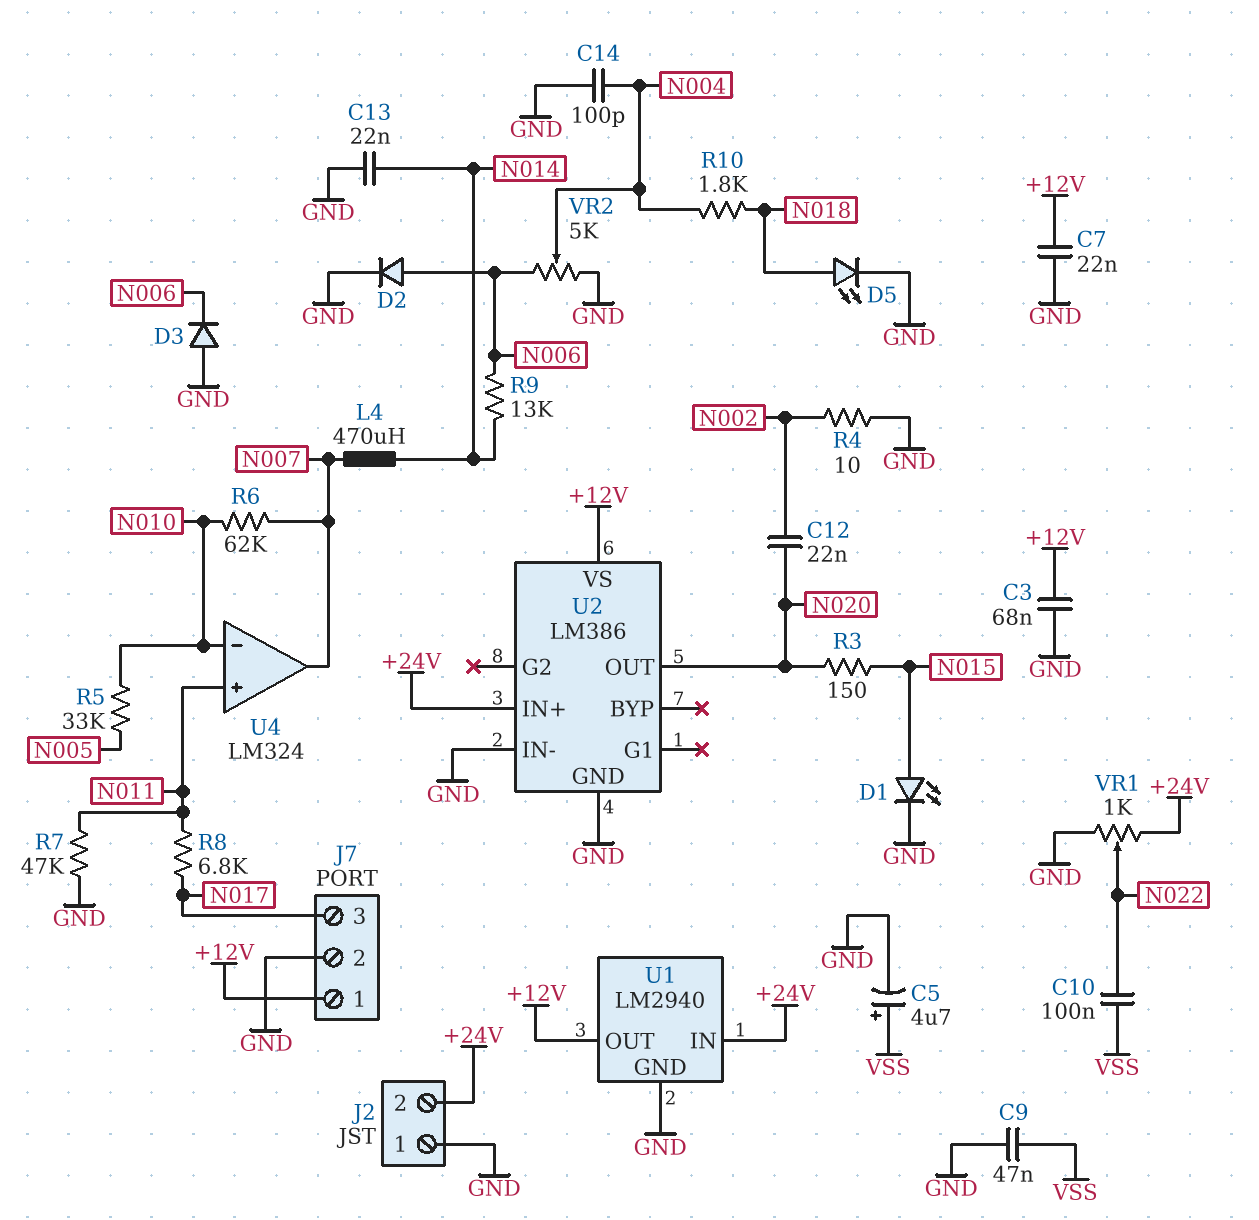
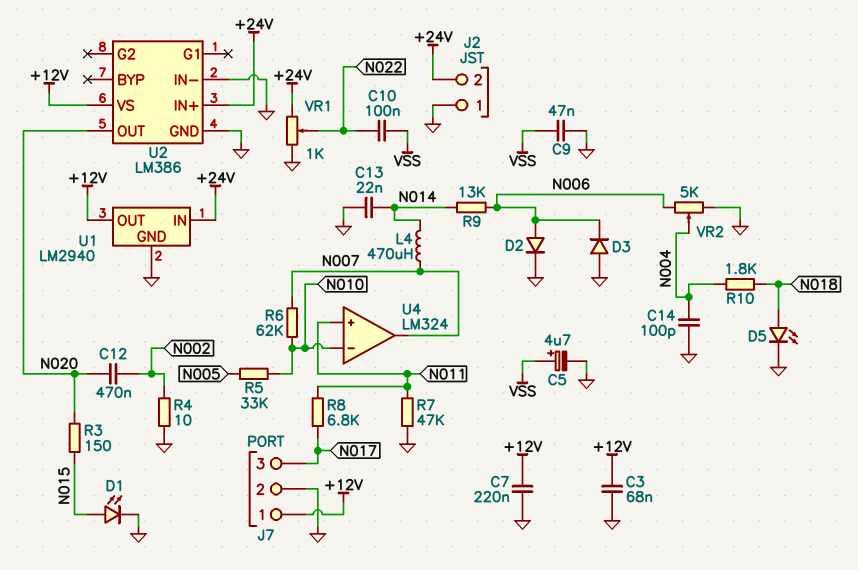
C7: 22nF (+12V, GND) -> 220nF (+12V, GND)
C12: 22nF (N002, N020) -> 470nF (N002, N020)

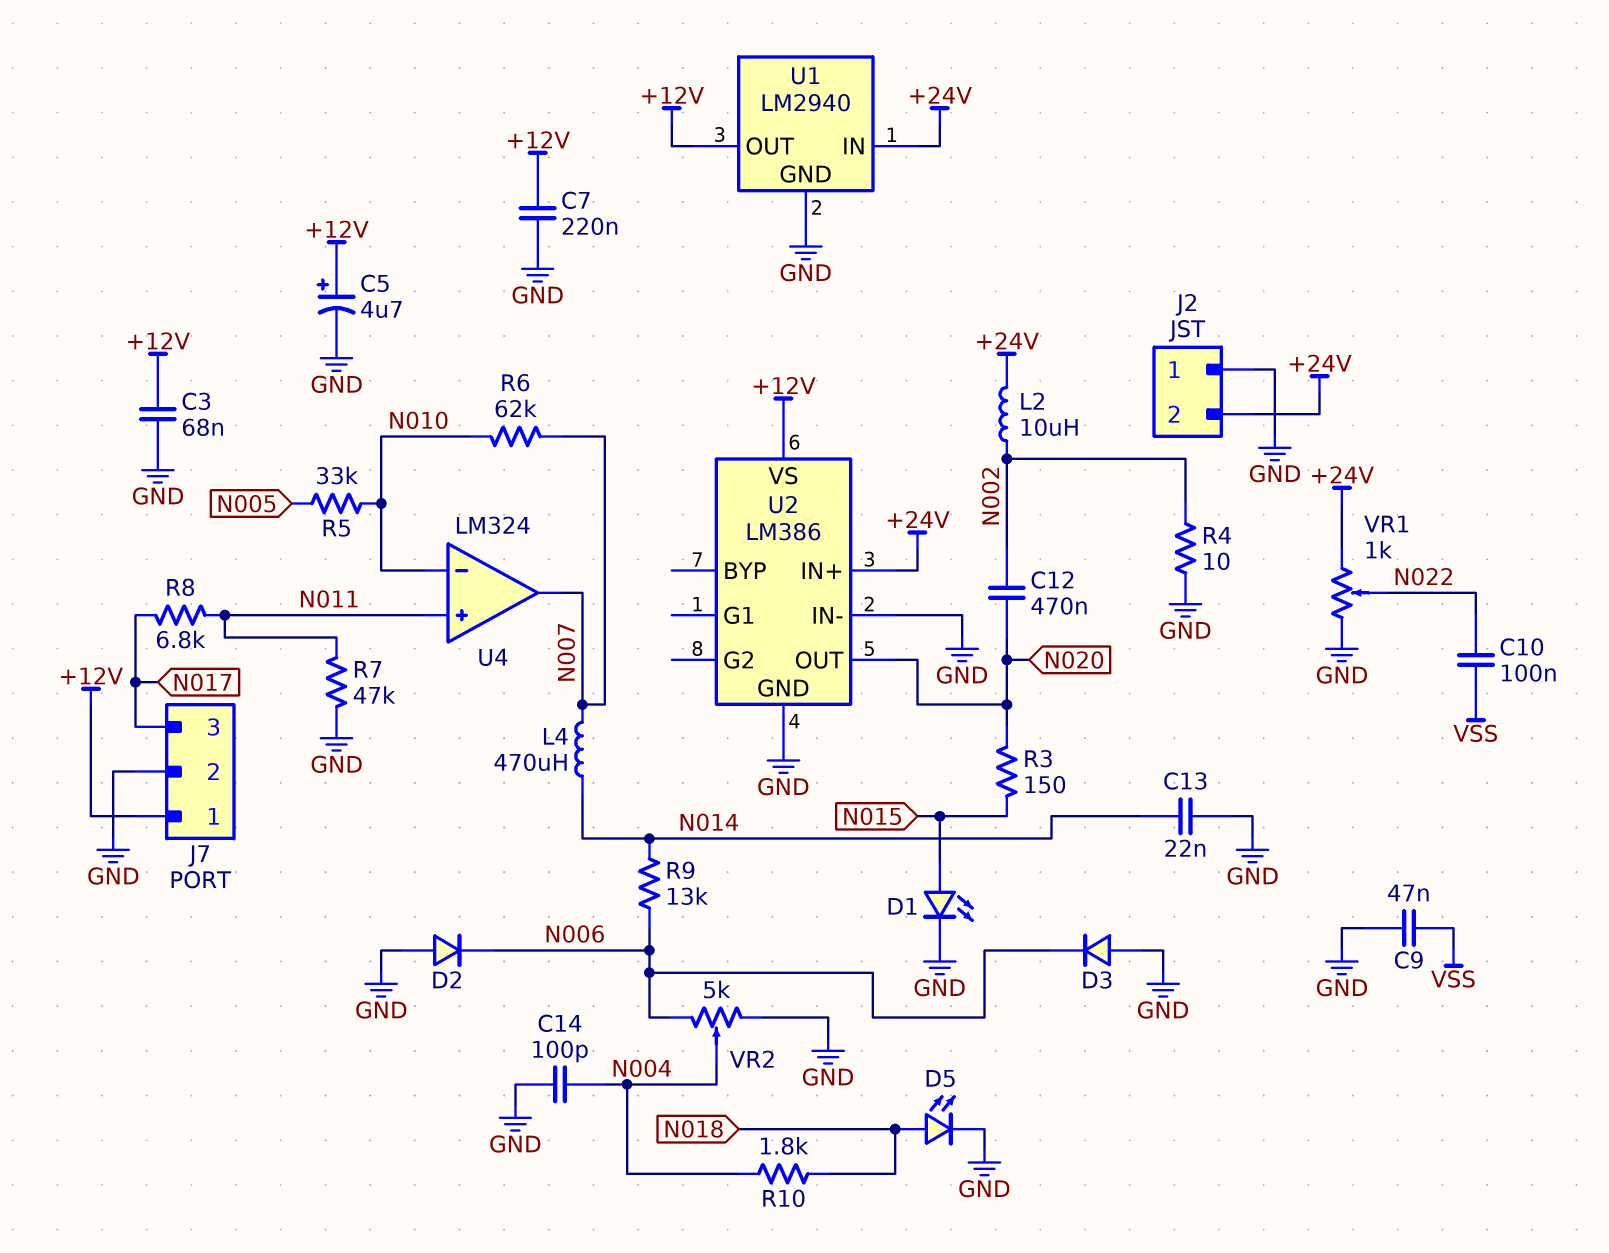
C5: 4.7uF (plus VSS, minus GND) -> 4.7uF (plus +12V, minus GND)
D2: diode (A N006, K GND) -> diode (A GND, K N006)
L2: none -> 10uH (+24V, N002)

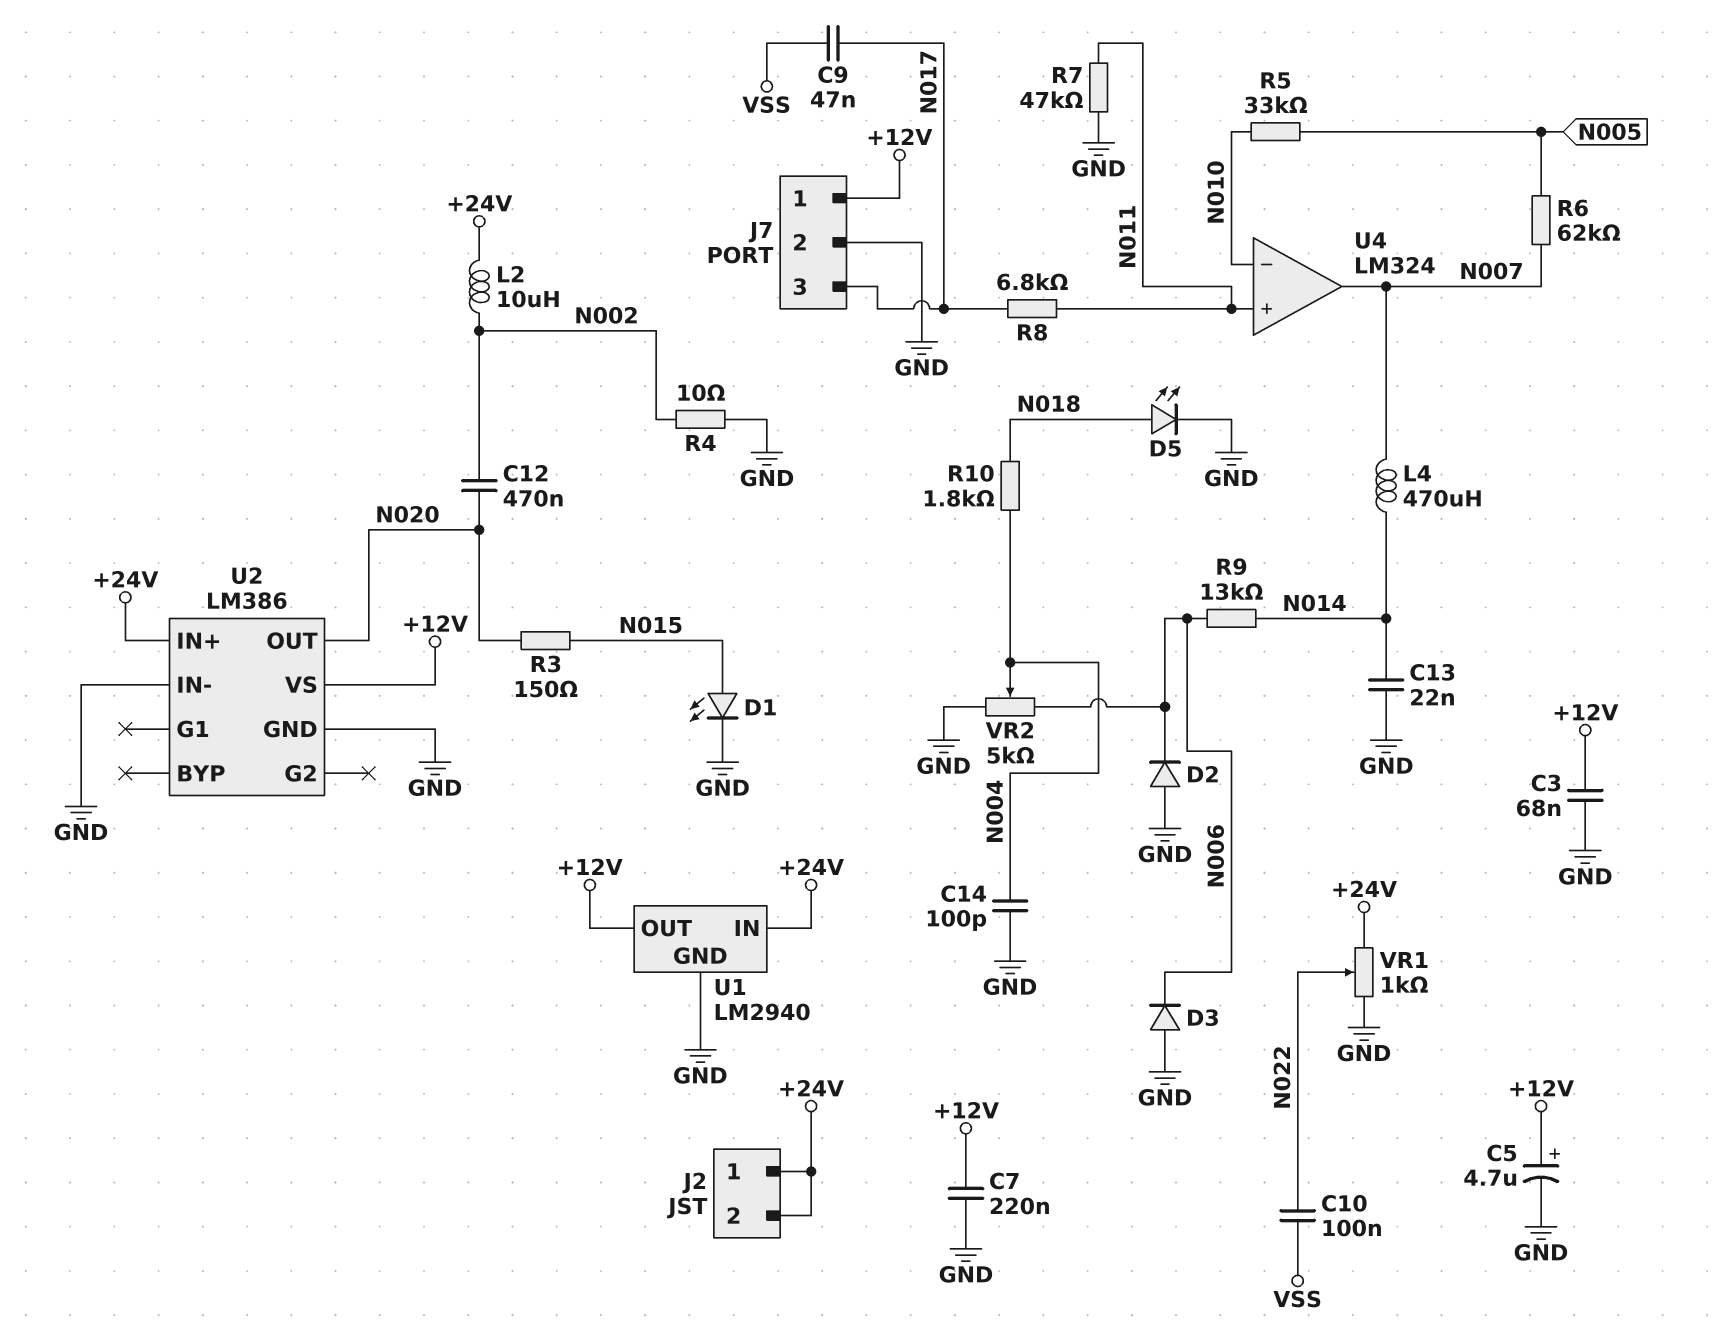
C9: 47nF (GND, VSS) -> 47nF (N017, VSS)
J2 pin 1: GND -> +24V
R6: 62k (N007, N010) -> 62k (N005, N007)

